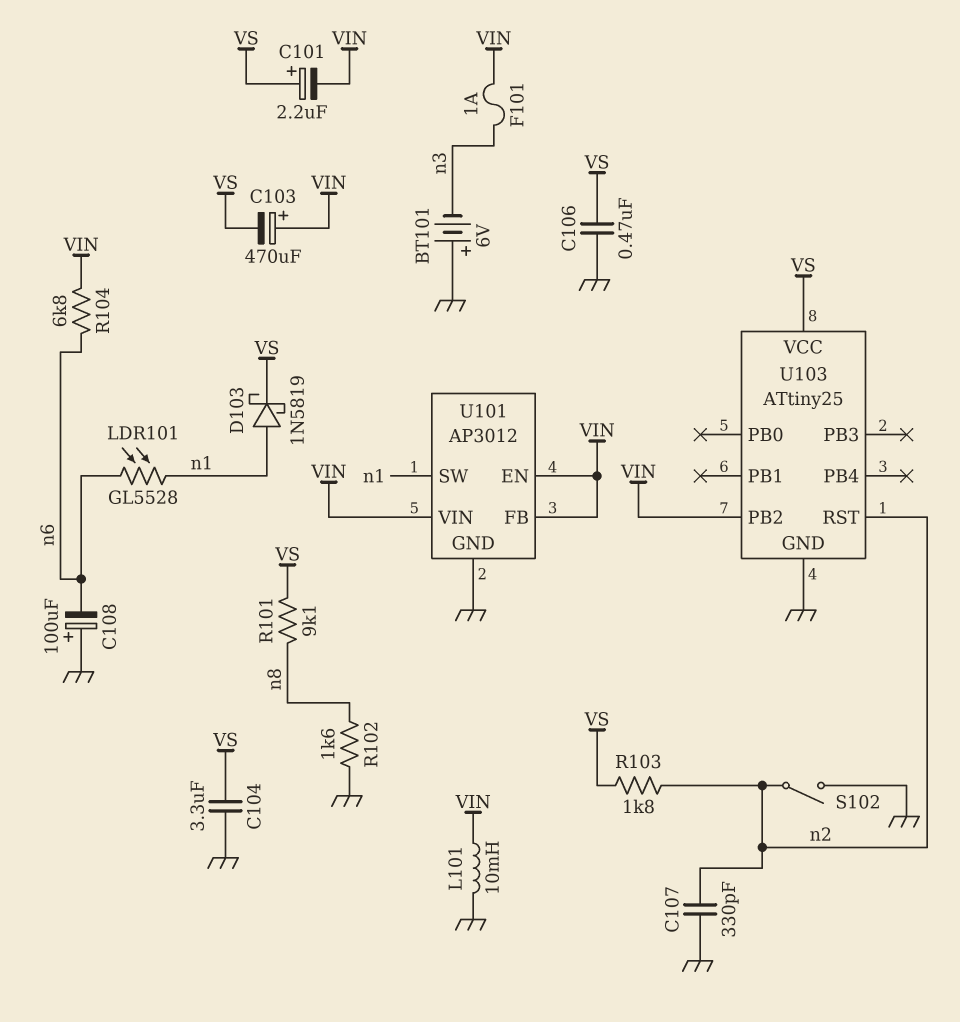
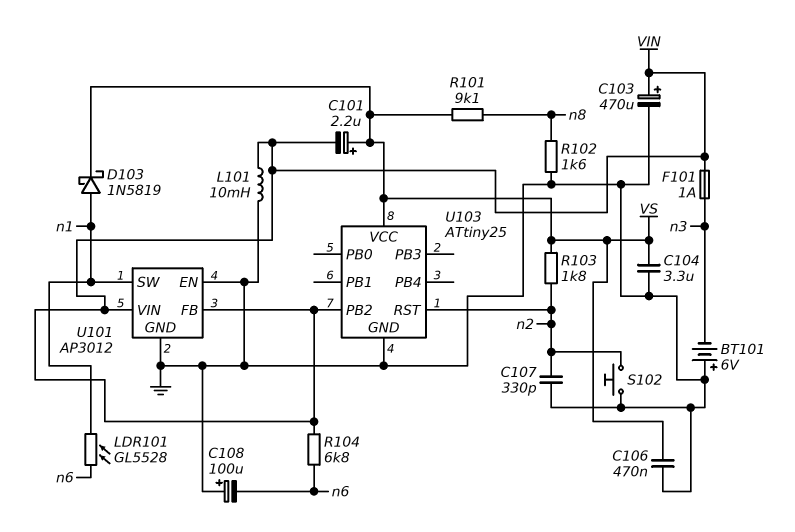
C103: 470uF (plus VIN, minus VS) -> 470uF (plus VIN, minus GND)
S102: switch (GND, n2) -> button (GND, n2)
U101 pin EN: VIN -> GND

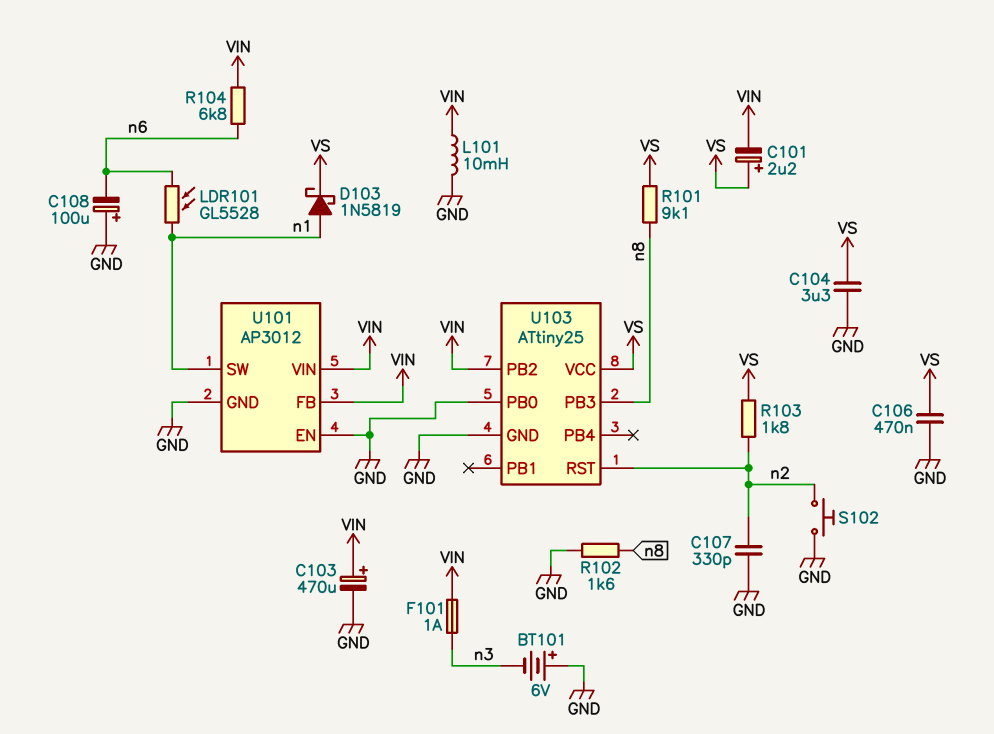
U103 pin PB0: none -> GND
U103 pin PB3: none -> n8

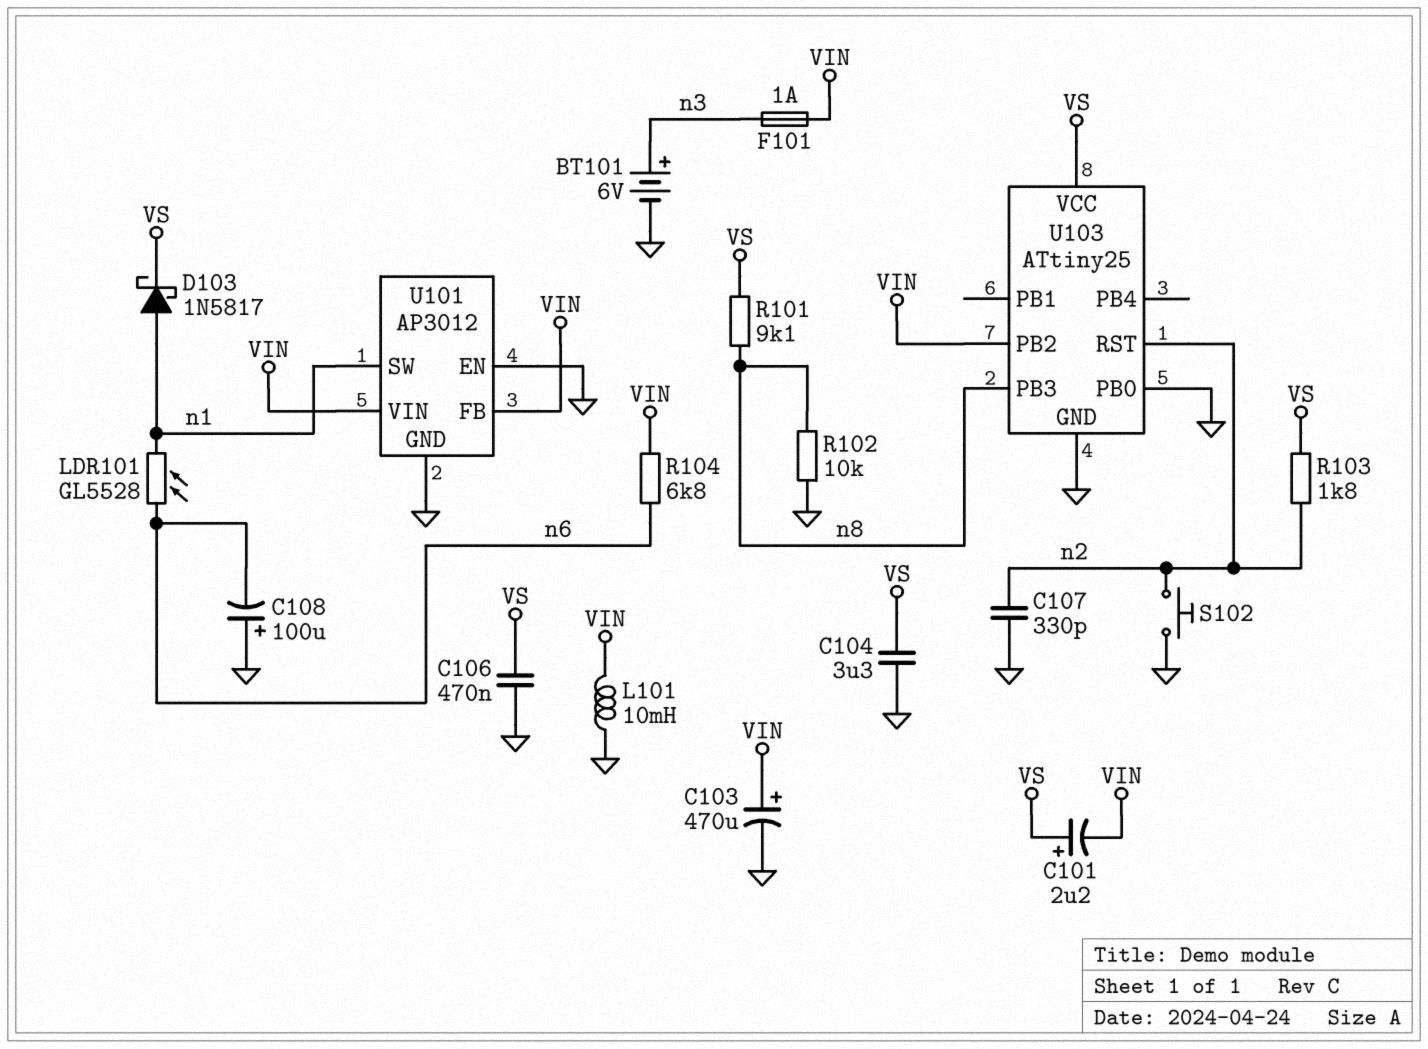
BT101: 6V (plus GND, minus n3) -> 6V (plus n3, minus GND)
D103: schottky 1N5819 (A n1, K VS) -> schottky 1N5817 (A n1, K VS)
R102: 1.6k (GND, n8) -> 10k (GND, n8)

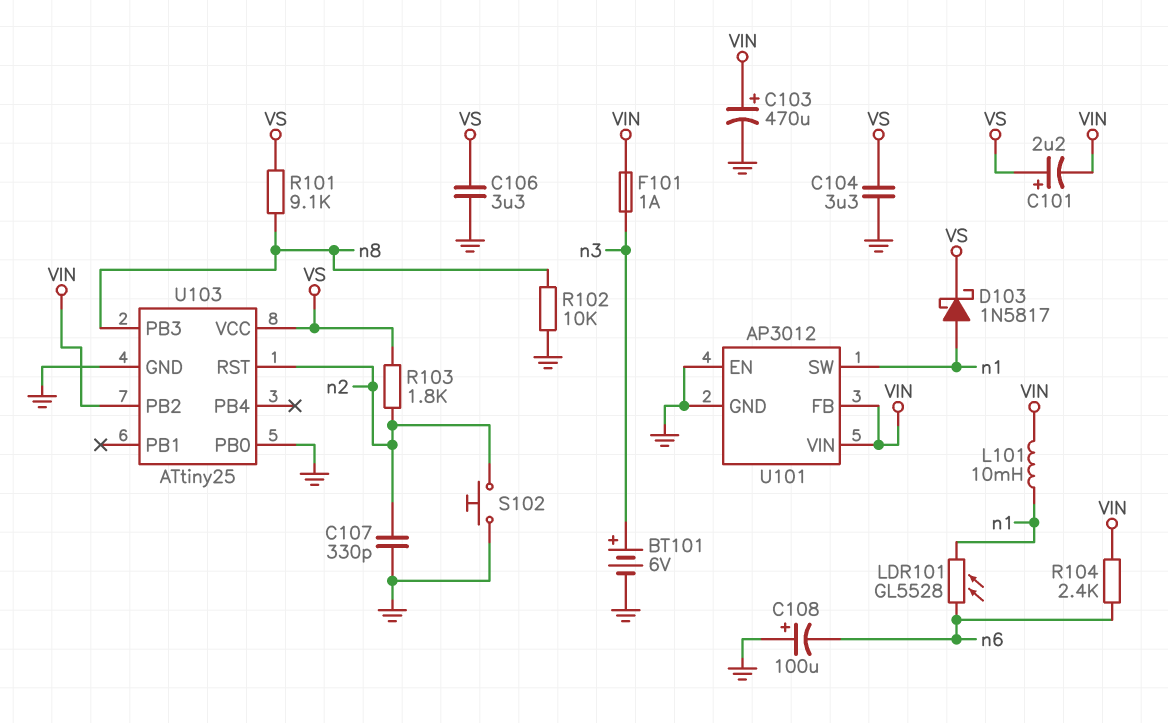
C106: 470nF (GND, VS) -> 3.3uF (GND, VS)
L101: 10mH (GND, VIN) -> 10mH (VIN, n1)
R104: 6.8k (VIN, n6) -> 2.4k (VIN, n6)

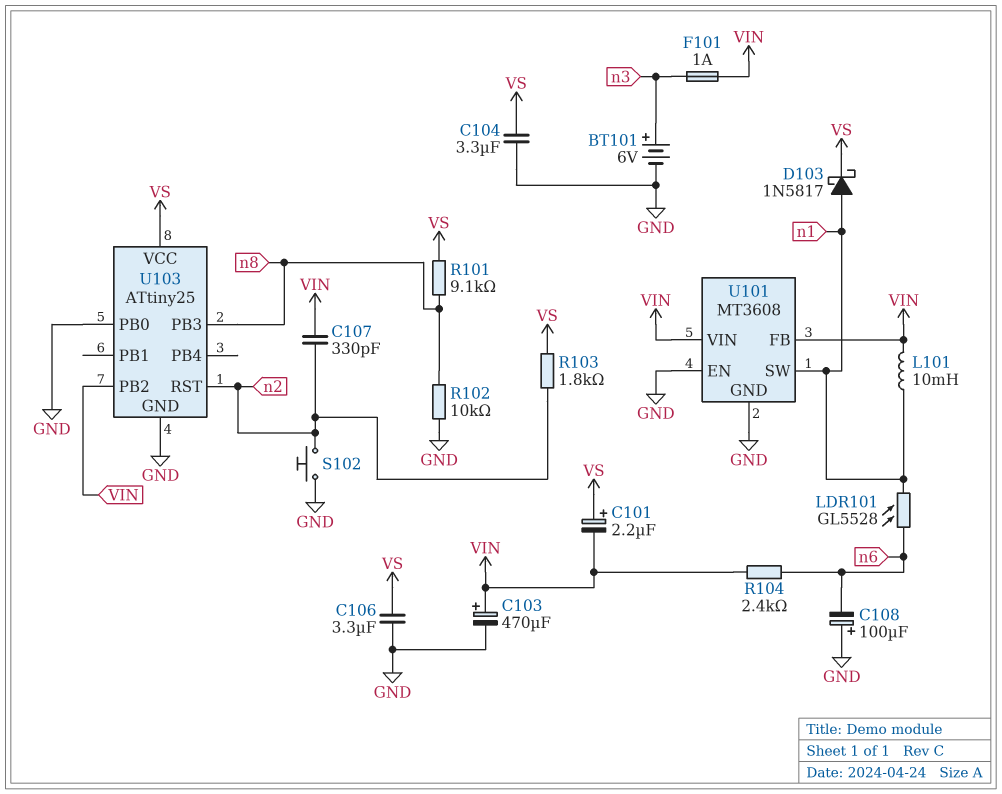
C107: 330pF (GND, n2) -> 330pF (VIN, n2)
U101: AP3012 -> MT3608

